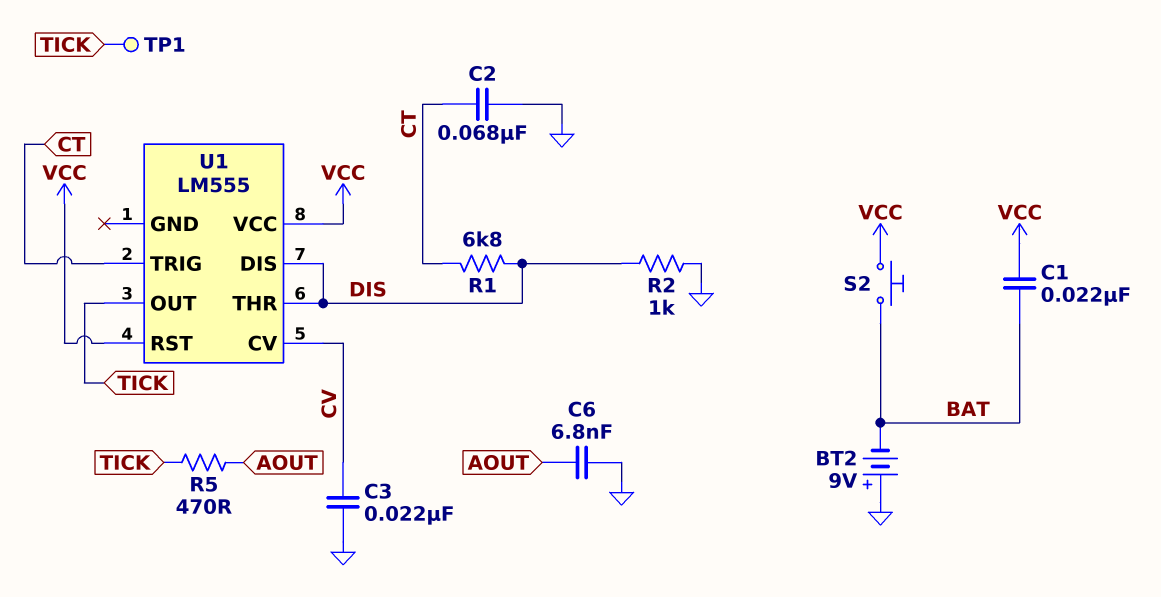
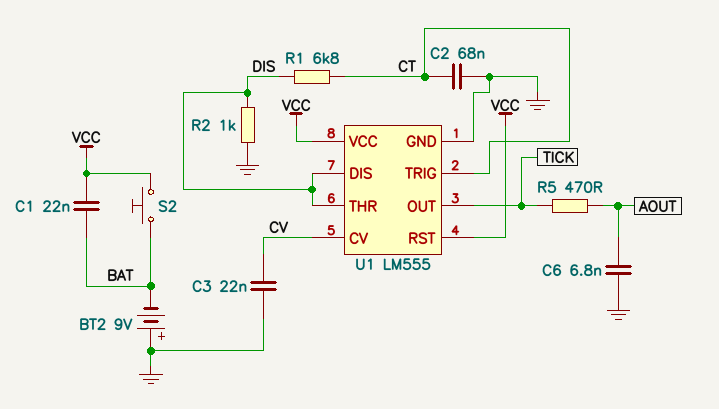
TP1: test point (TICK) -> none
U1 pin GND: none -> GND

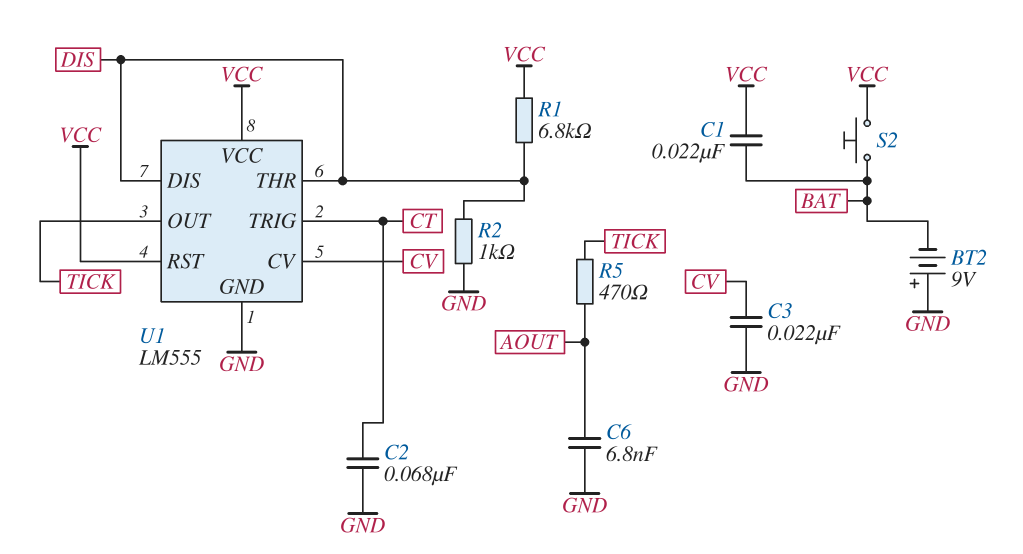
R1: 6.8k (CT, DIS) -> 6.8k (DIS, VCC)

